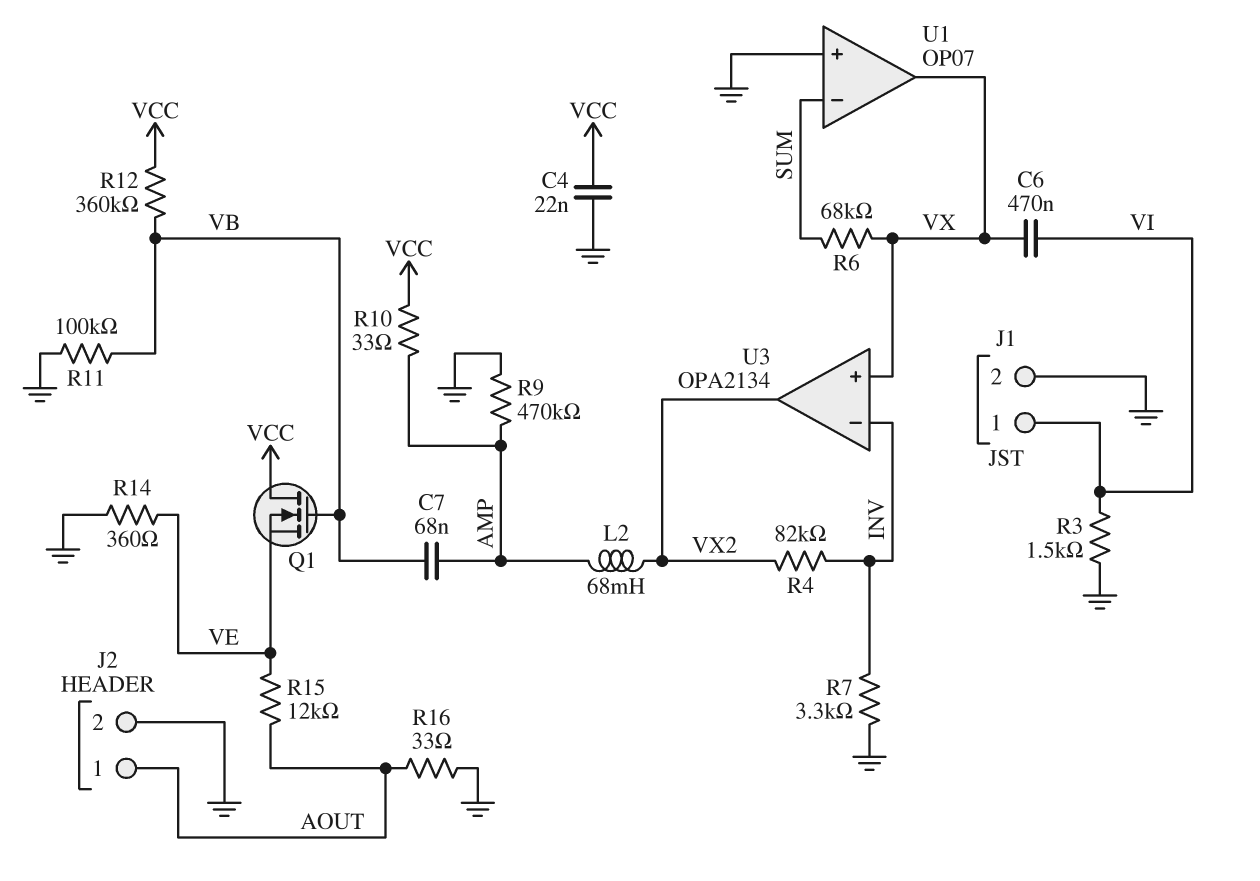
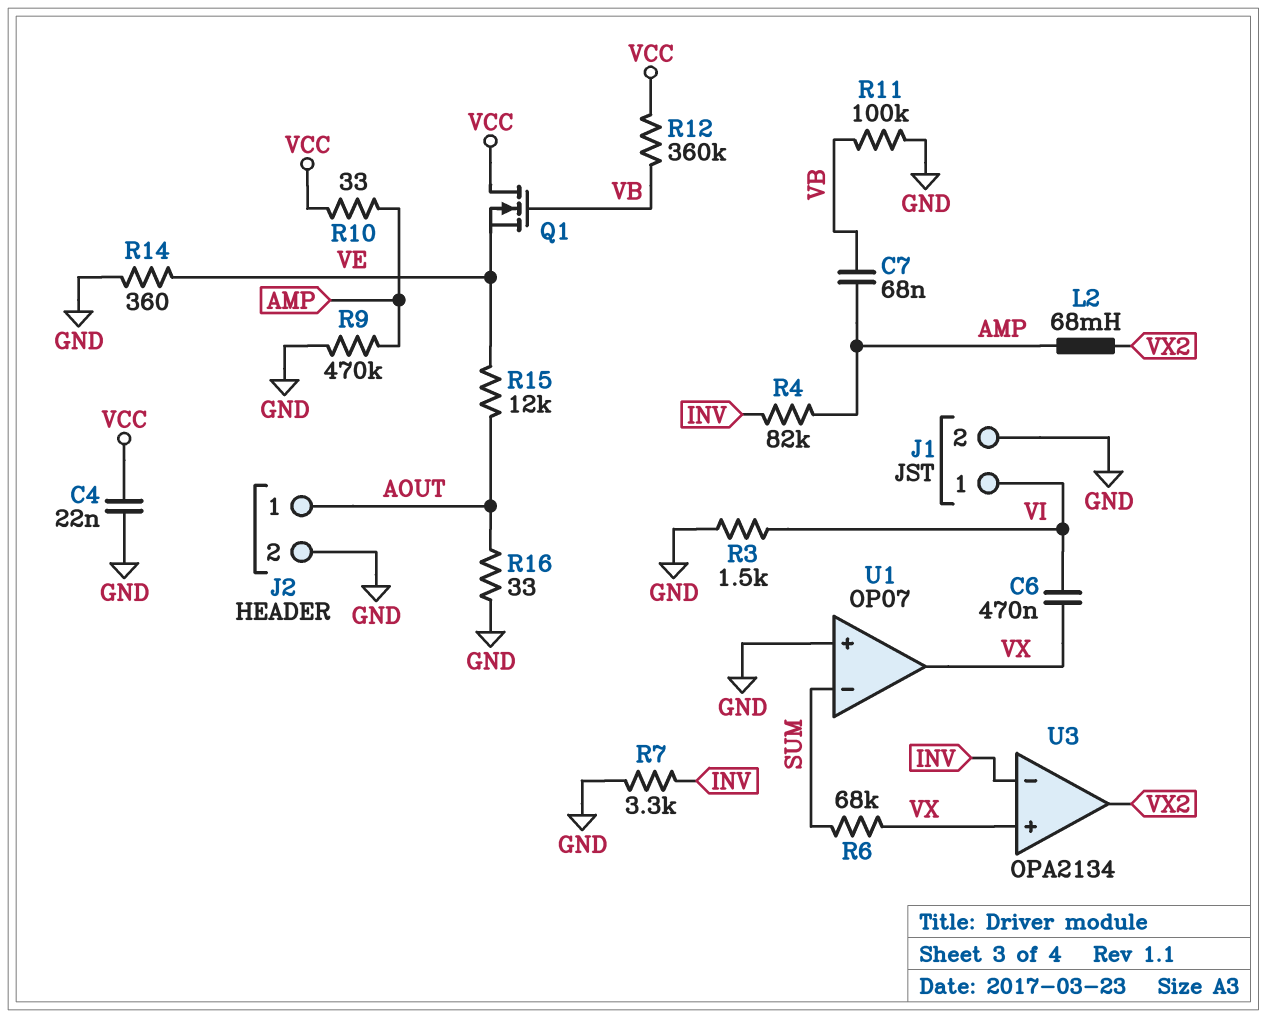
R4: 82k (INV, VX2) -> 82k (AMP, INV)

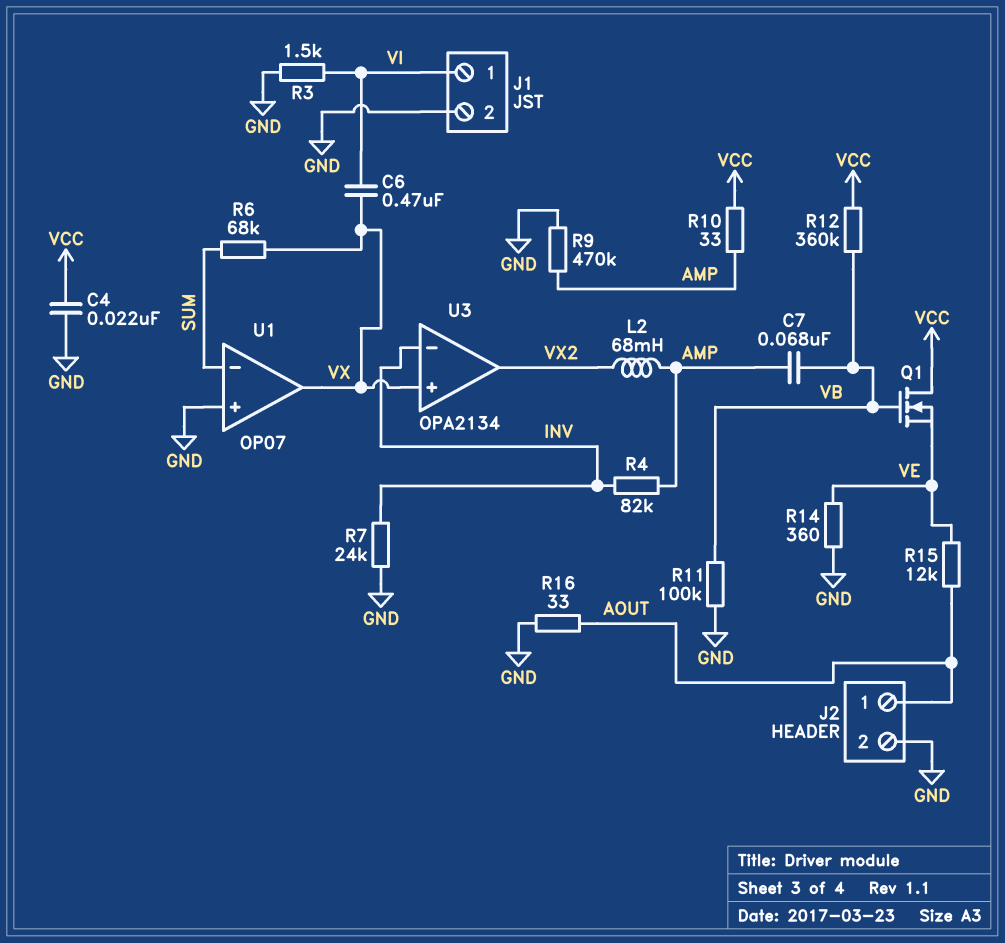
R7: 3.3k (GND, INV) -> 24k (GND, INV)

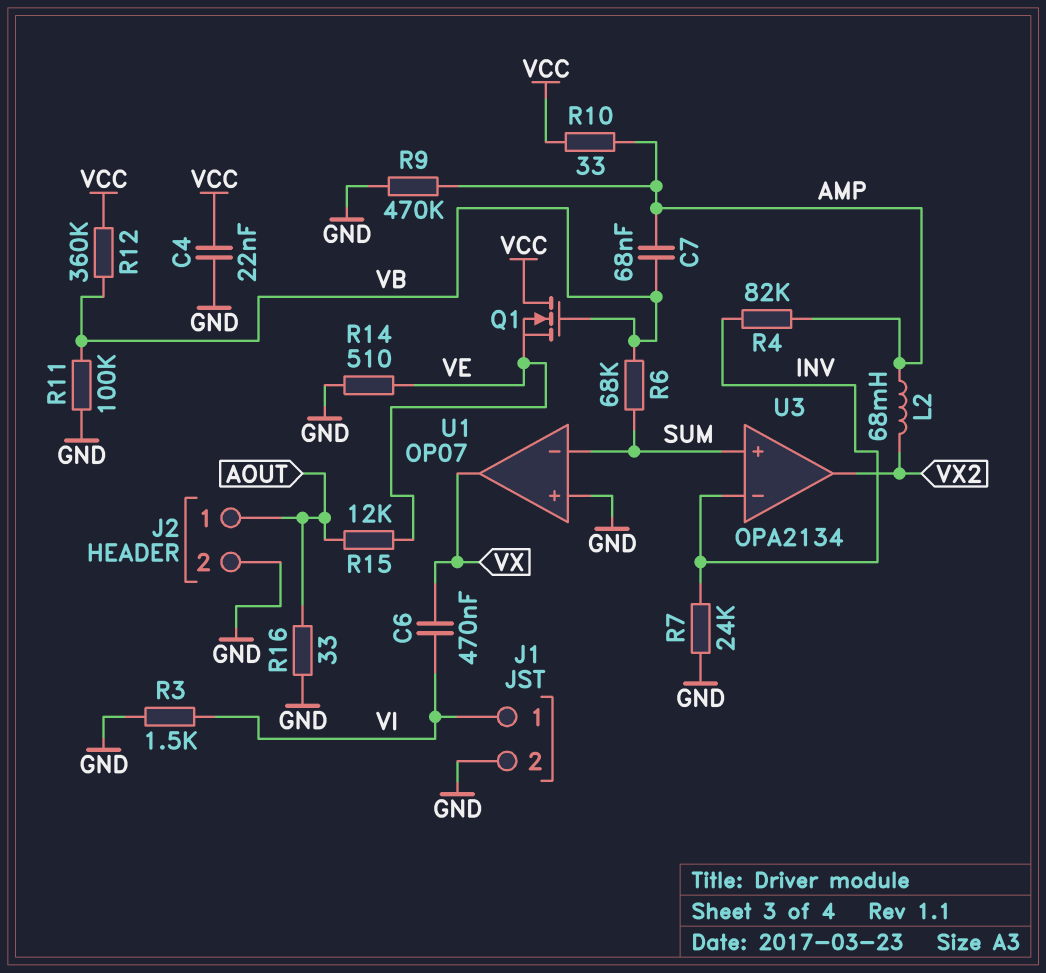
R6: 68k (SUM, VX) -> 68k (SUM, VB)
R14: 360 (GND, VE) -> 510 (GND, VE)
U3 pin in+: VX -> SUM

